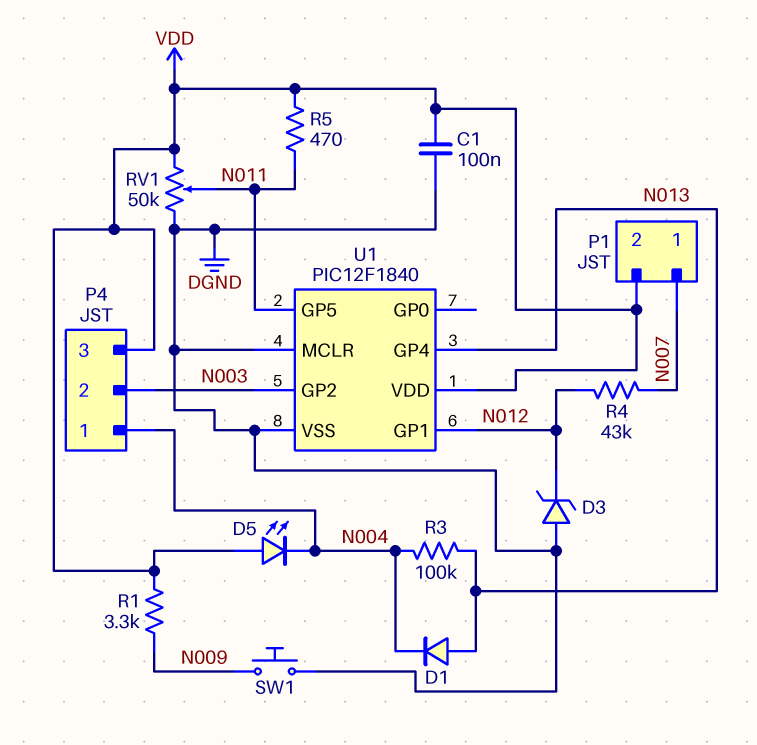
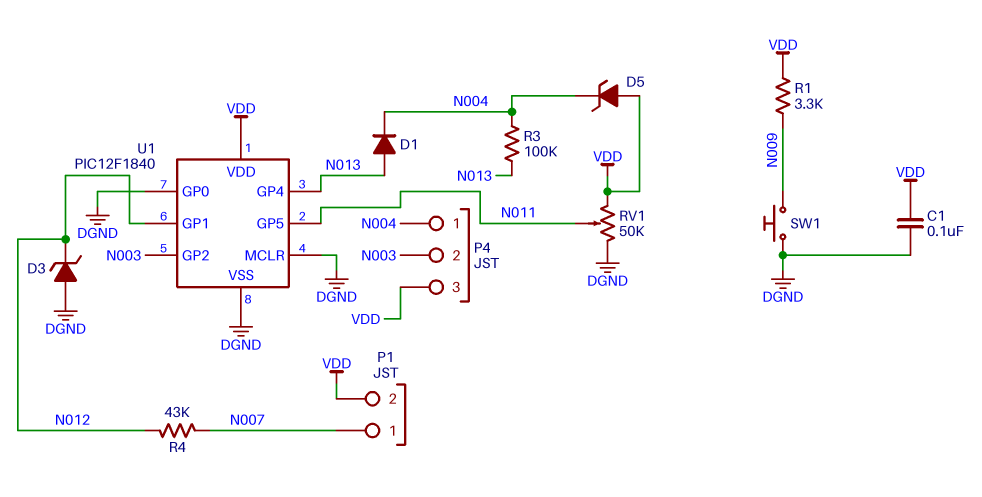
D5: LED (A VDD, K N004) -> zener (A VDD, K N004)
R5: 470 (N011, VDD) -> none
U1 pin GP0: none -> DGND

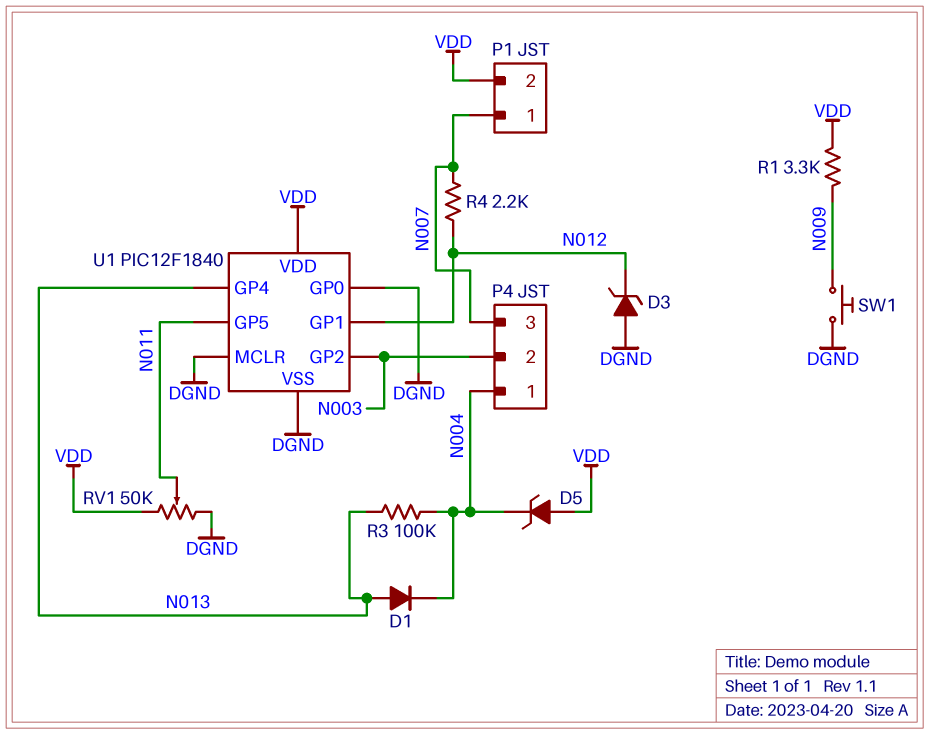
C1: 100nF (DGND, VDD) -> none
P4 pin 3: VDD -> N007
R4: 43k (N007, N012) -> 2.2k (N007, N012)

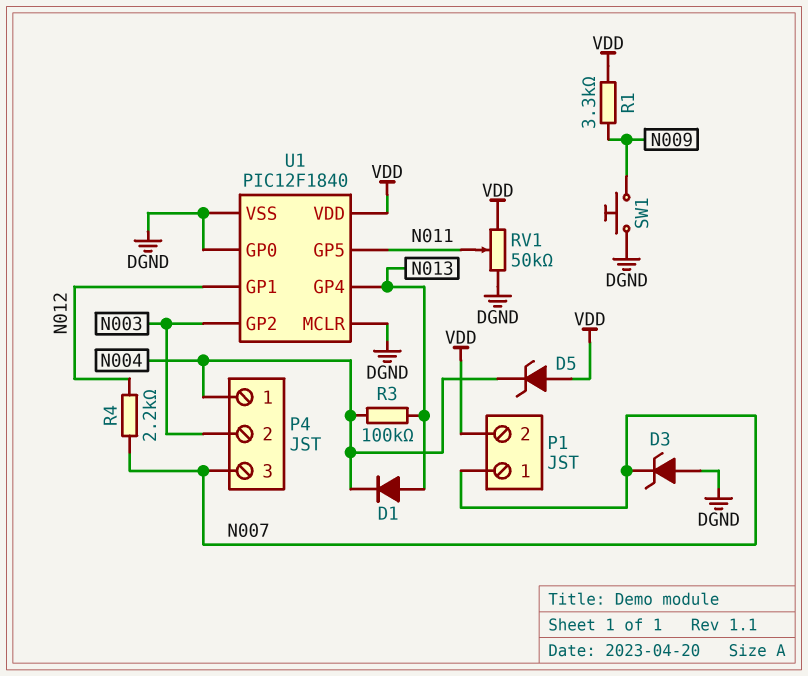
D3: zener (A DGND, K N012) -> zener (A DGND, K N007)

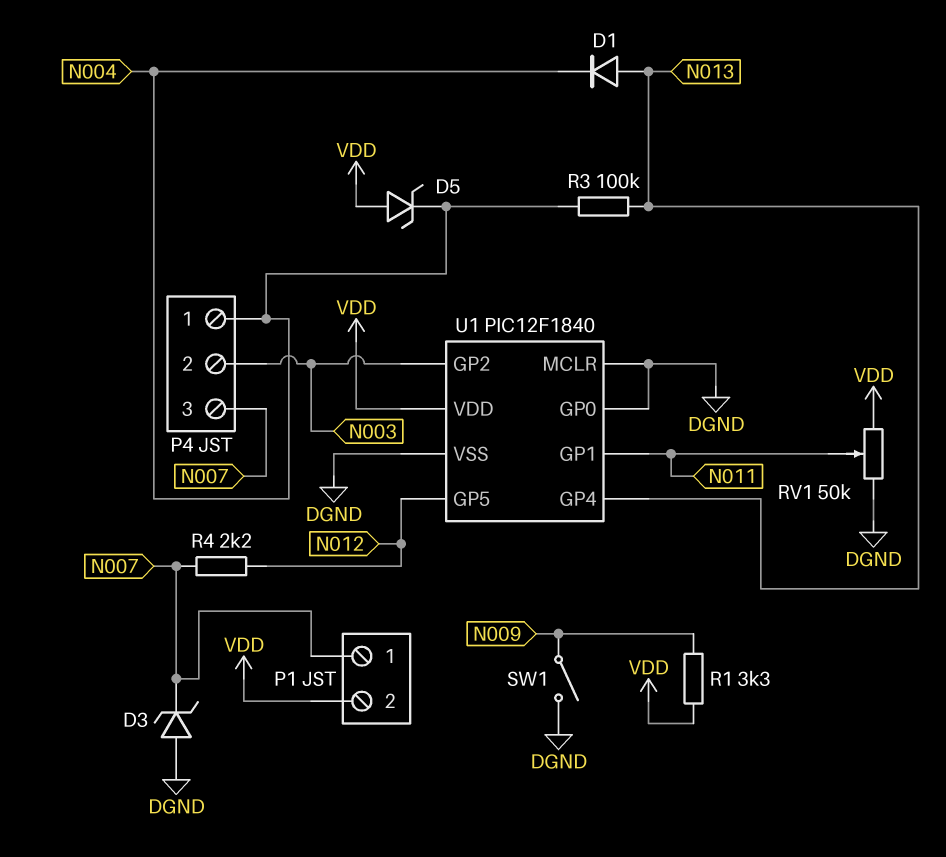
SW1: button (DGND, N009) -> switch (DGND, N009)
U1 pin GP1: N012 -> N011
U1 pin GP5: N011 -> N012

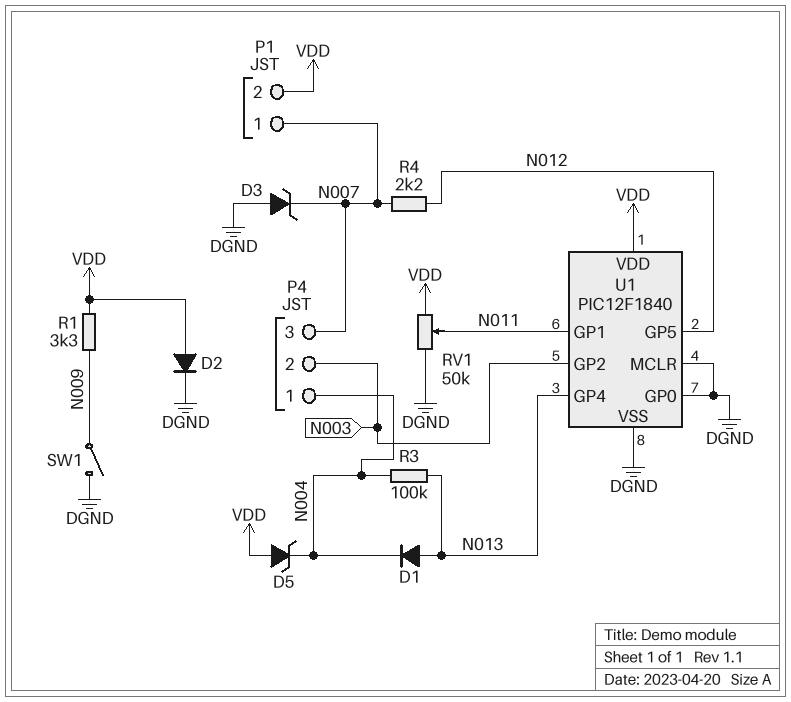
D2: none -> diode (A VDD, K DGND)

